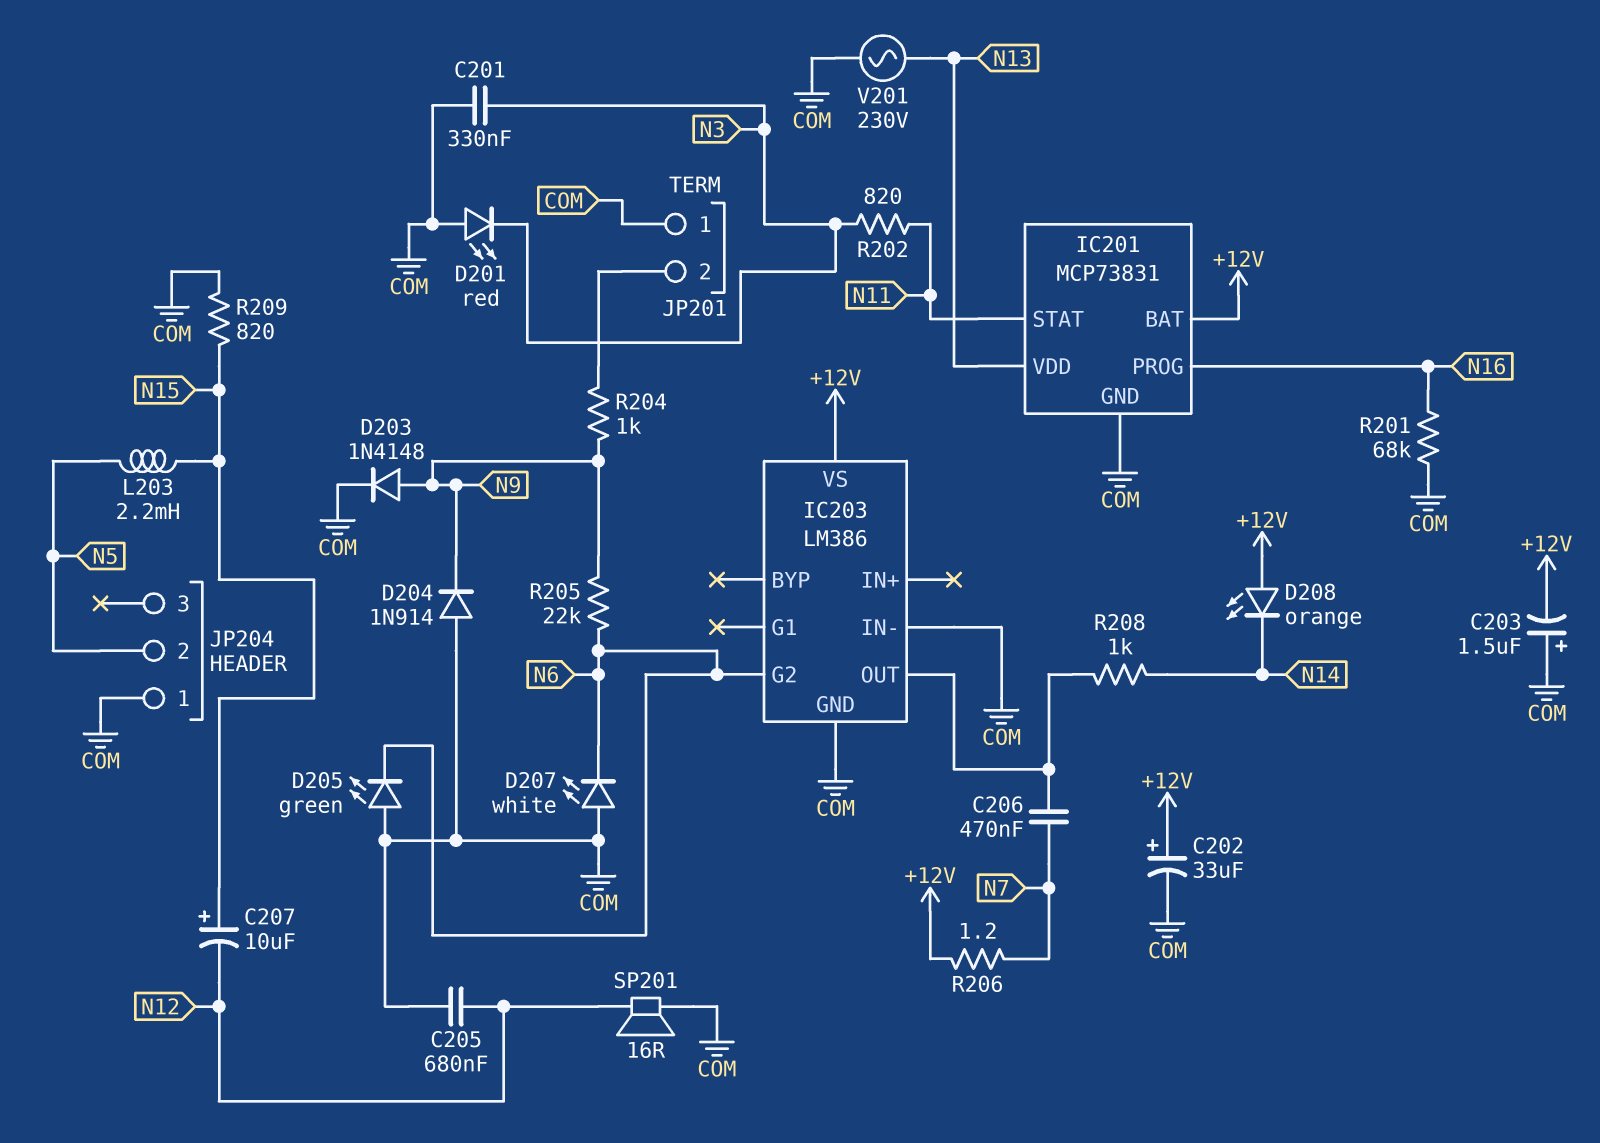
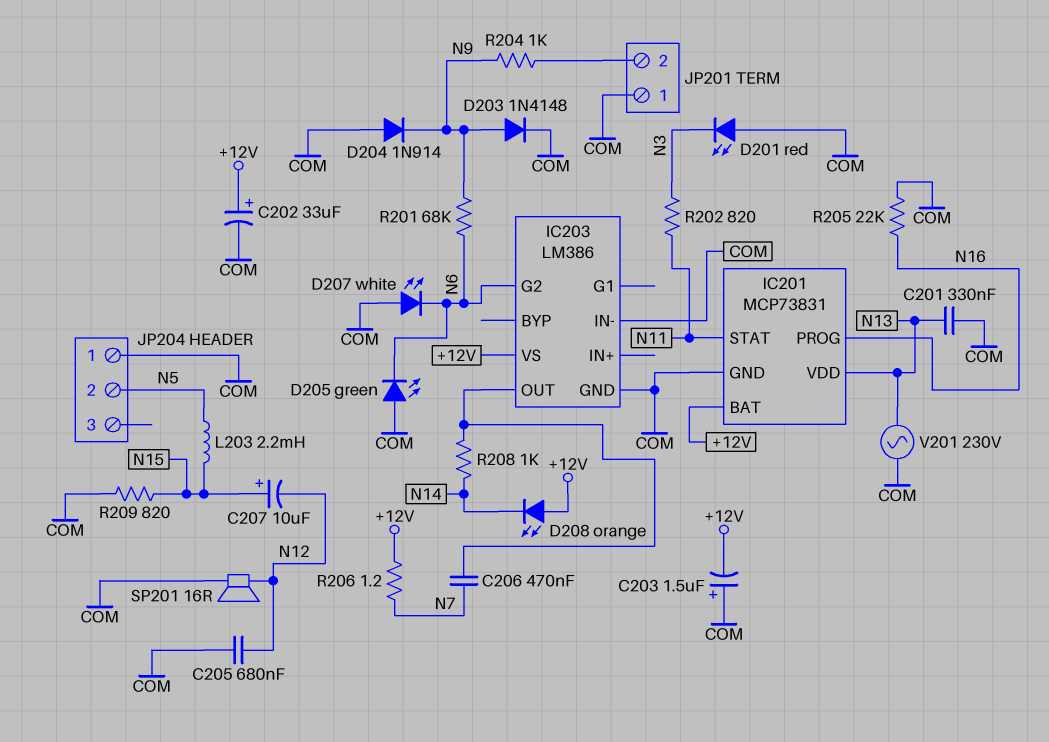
C201: 330nF (COM, N3) -> 330nF (COM, N13)
R201: 68k (COM, N16) -> 68k (N6, N9)
R205: 22k (N6, N9) -> 22k (COM, N16)

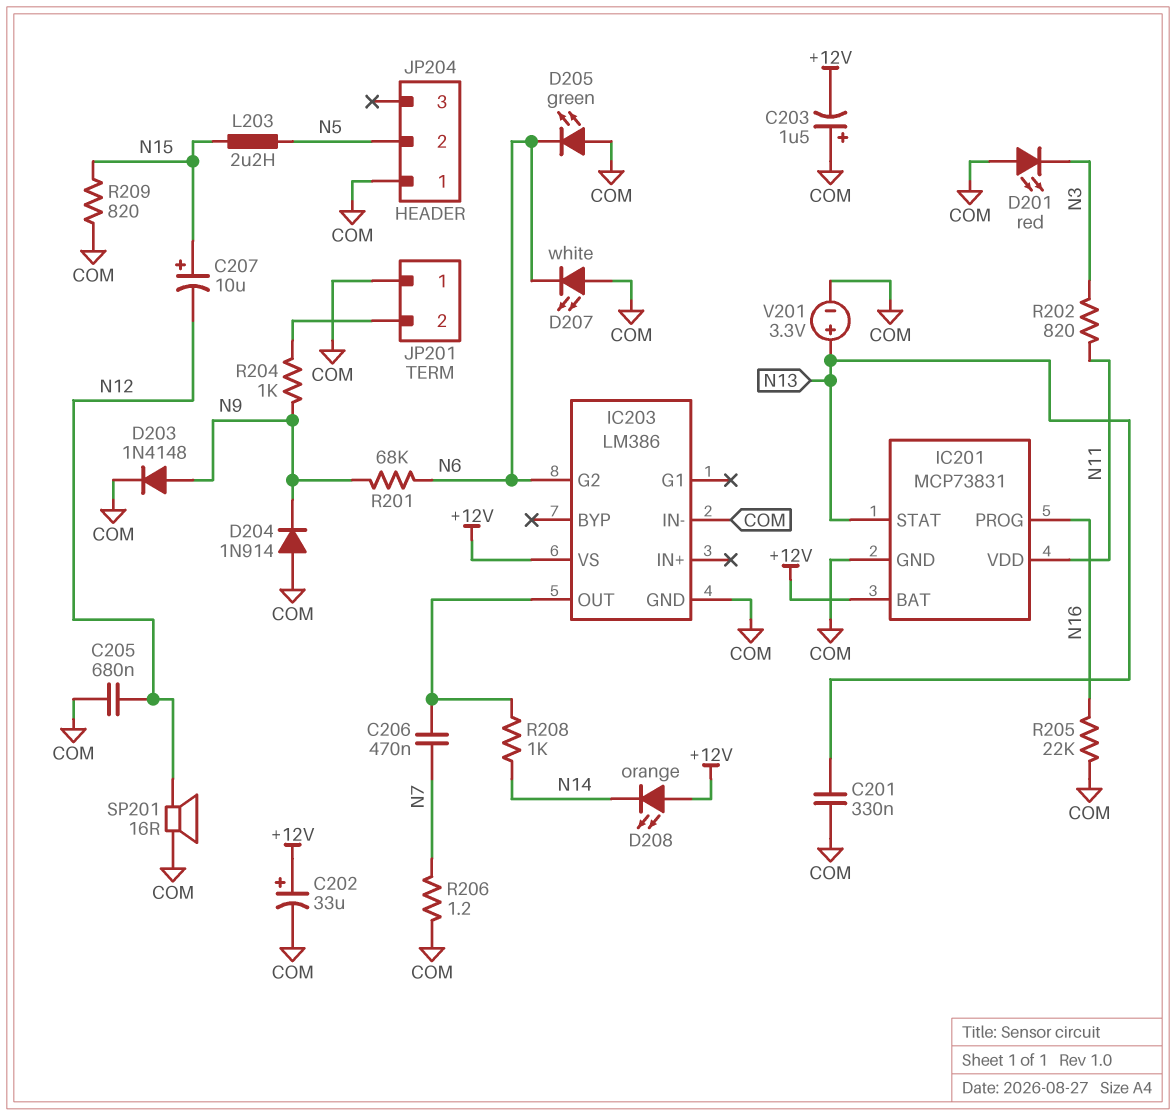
IC201 pin STAT: N11 -> N13
IC201 pin VDD: N13 -> N11
L203: 2.2mH (N5, N15) -> 2.2uH (N5, N15)
R206: 1.2 (+12V, N7) -> 1.2 (COM, N7)
V201: AC 230V (COM, N13) -> 3.3V (plus N13, minus COM)

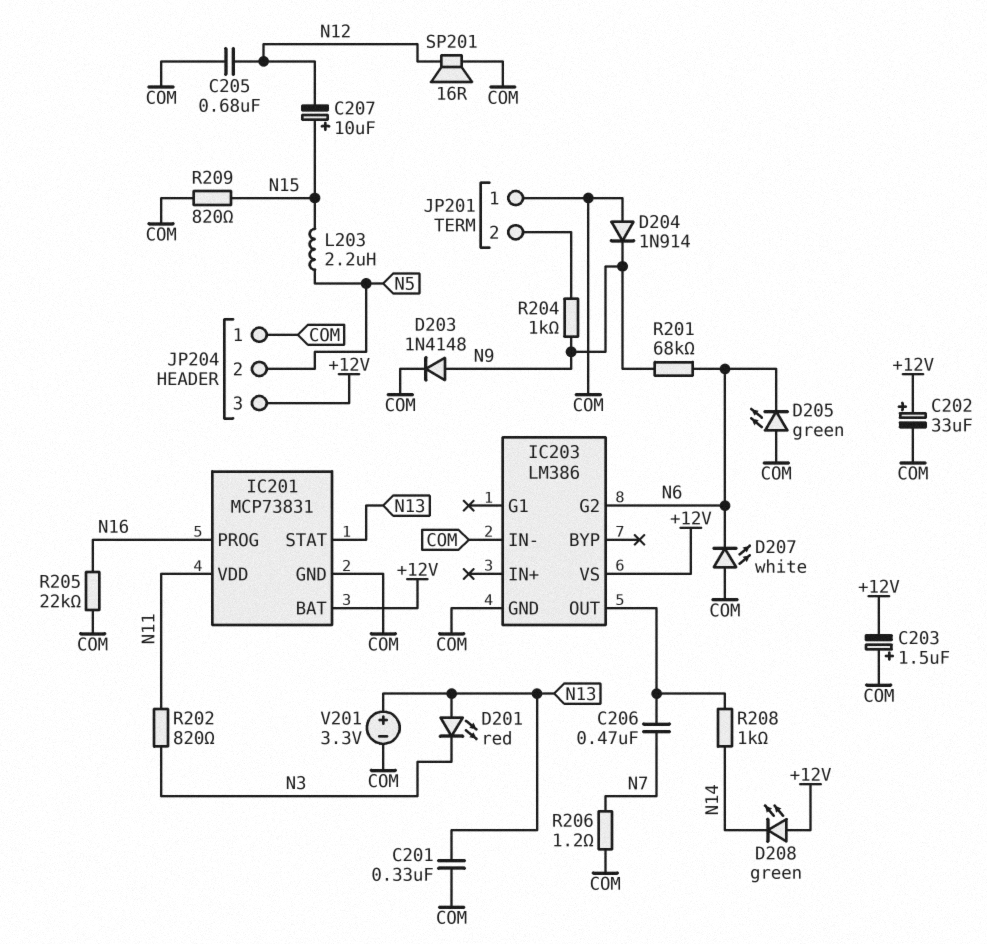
D201: LED red (A COM, K N3) -> LED red (A N13, K N3)
D208: LED orange (A +12V, K N14) -> LED green (A +12V, K N14)
JP204 pin 3: none -> +12V

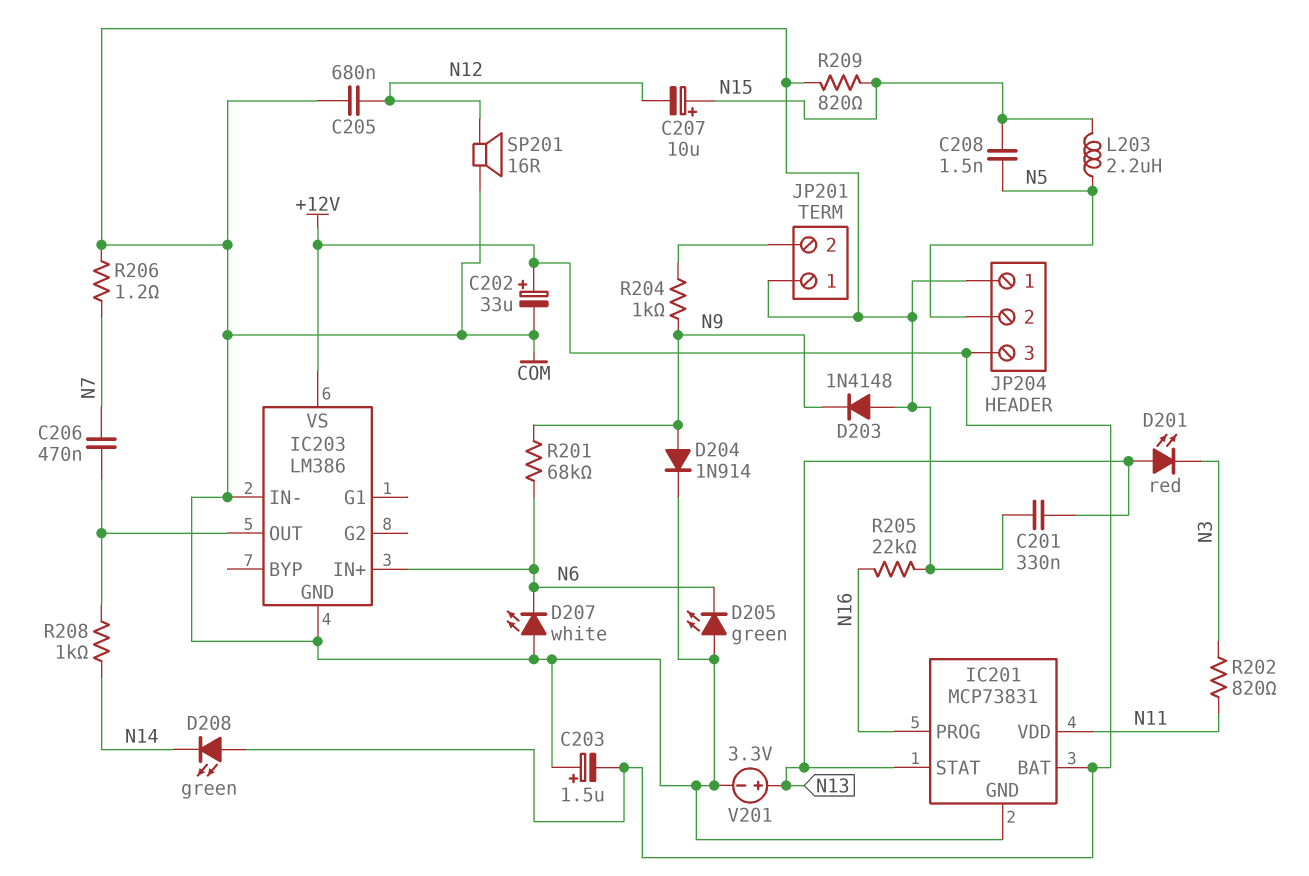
C208: none -> 1.5nF (N5, N15)
D203: diode 1N4148 (A N9, K COM) -> diode 1N4148 (A COM, K N9)
D204: diode 1N914 (A COM, K N9) -> diode 1N914 (A N9, K COM)
IC203 pin G2: N6 -> none
IC203 pin IN+: none -> N6

